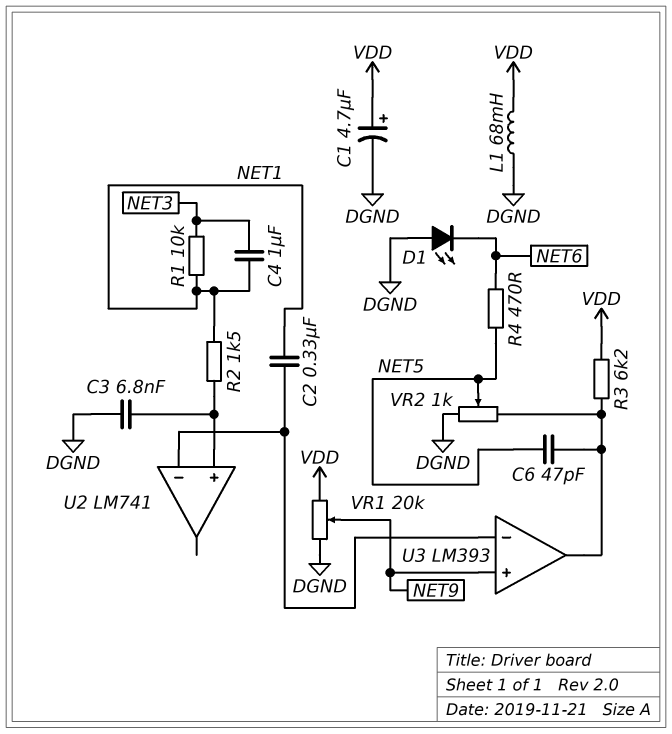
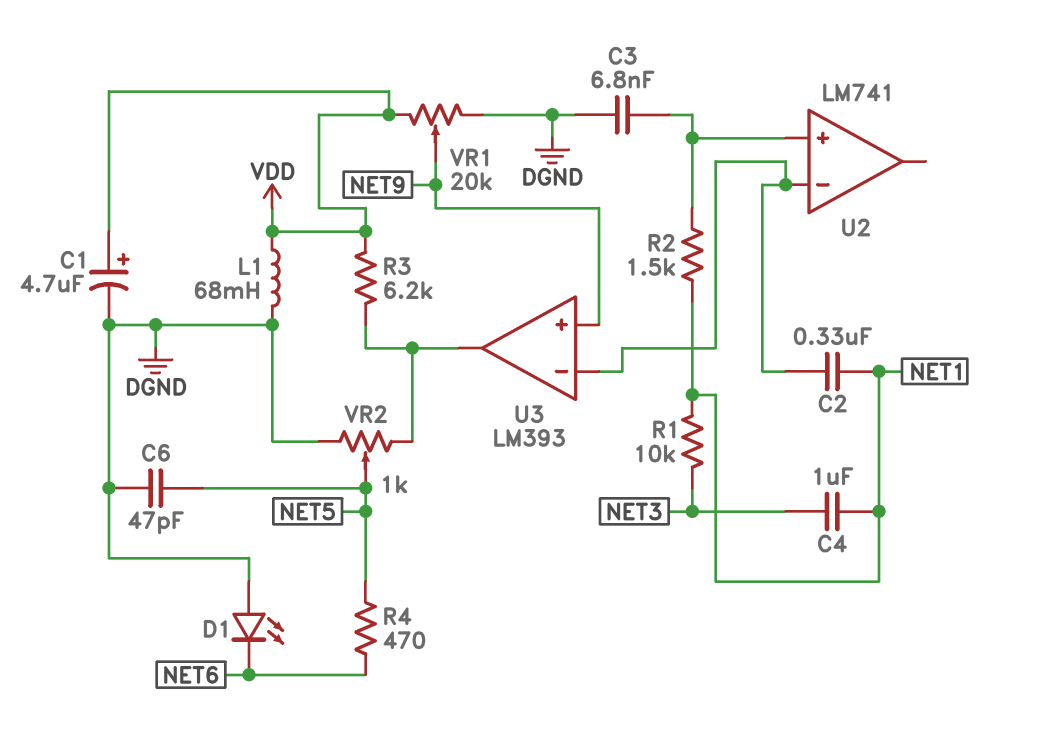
C6: 47pF (NET5, U3/out) -> 47pF (DGND, NET5)

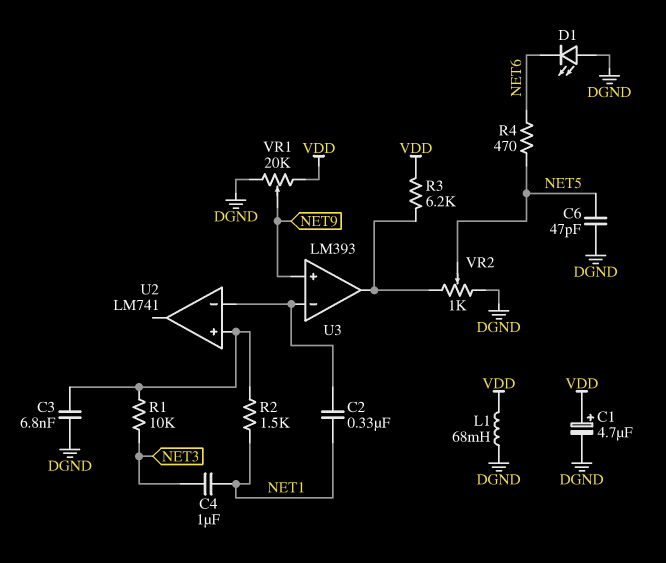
R1: 10k (NET1, NET3) -> 10k (NET3, U2/in+)

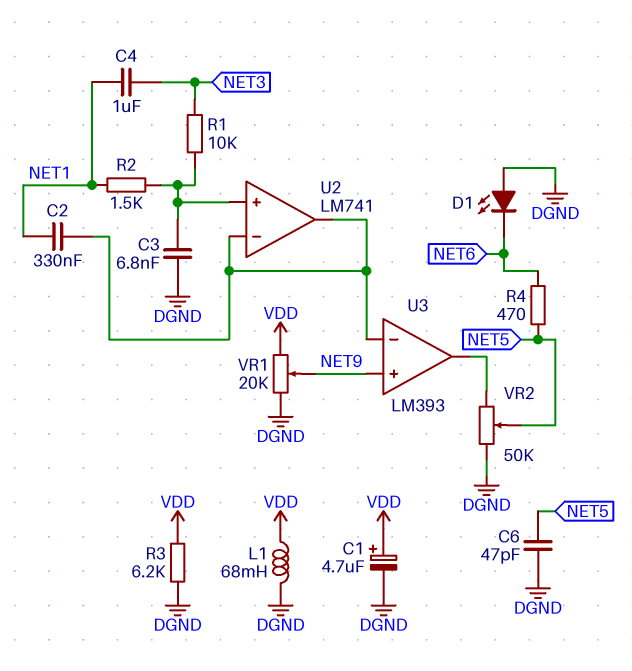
R3: 6.2k (U3/out, VDD) -> 6.2k (DGND, VDD)
U2 pin out: none -> U2/in-
VR2: 1k (DGND, U3/out, wiper NET5) -> 50k (DGND, U3/out, wiper NET5)

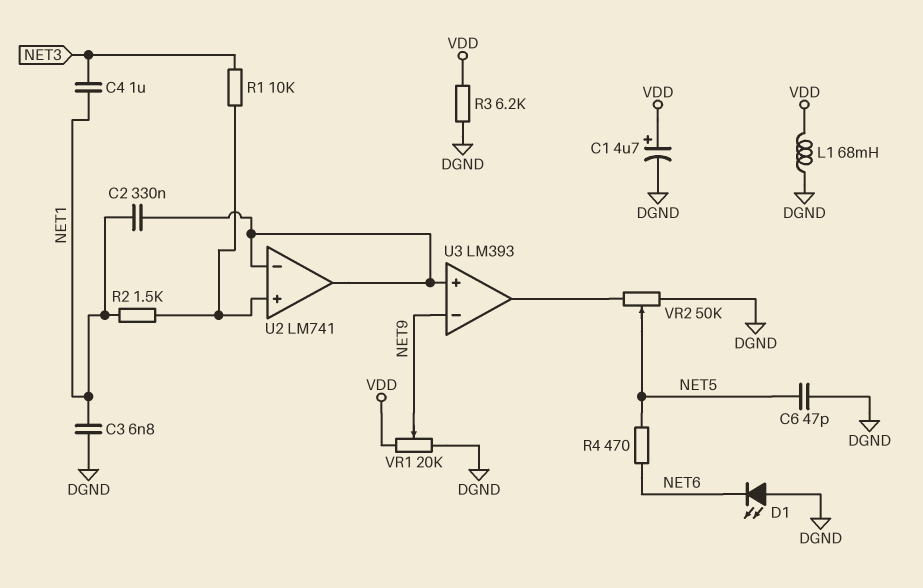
C3: 6.8nF (DGND, U2/in+) -> 6.8nF (DGND, NET1)
U3 pin in+: NET9 -> U2/in-
U3 pin in-: U2/in- -> NET9

